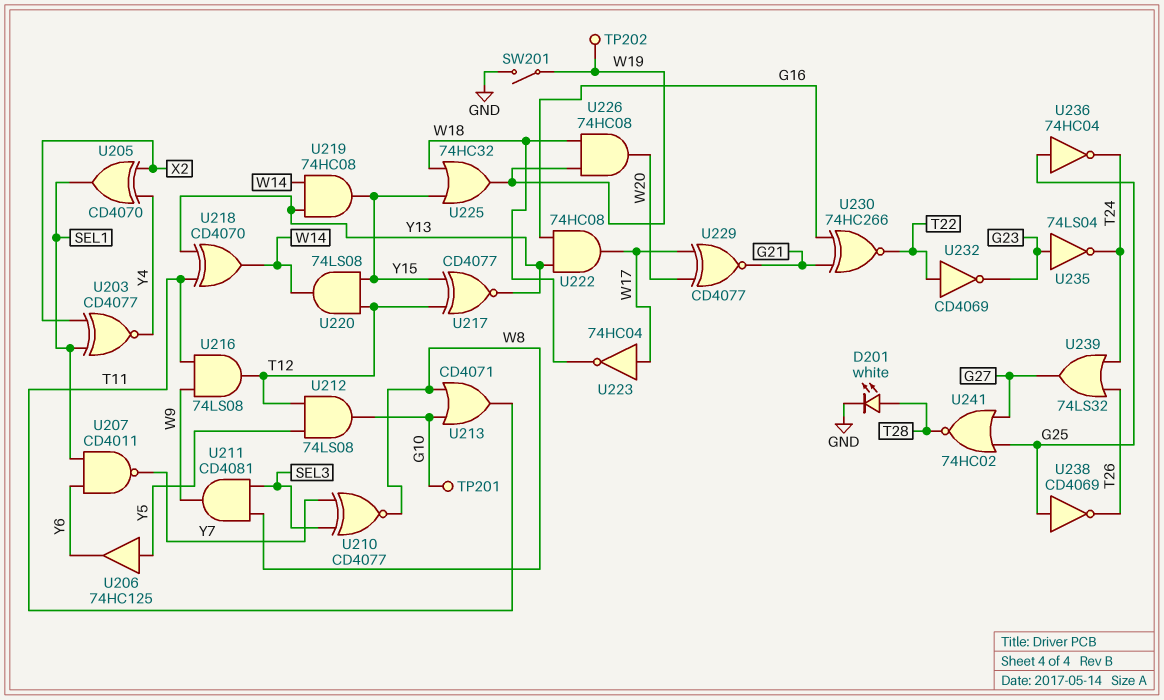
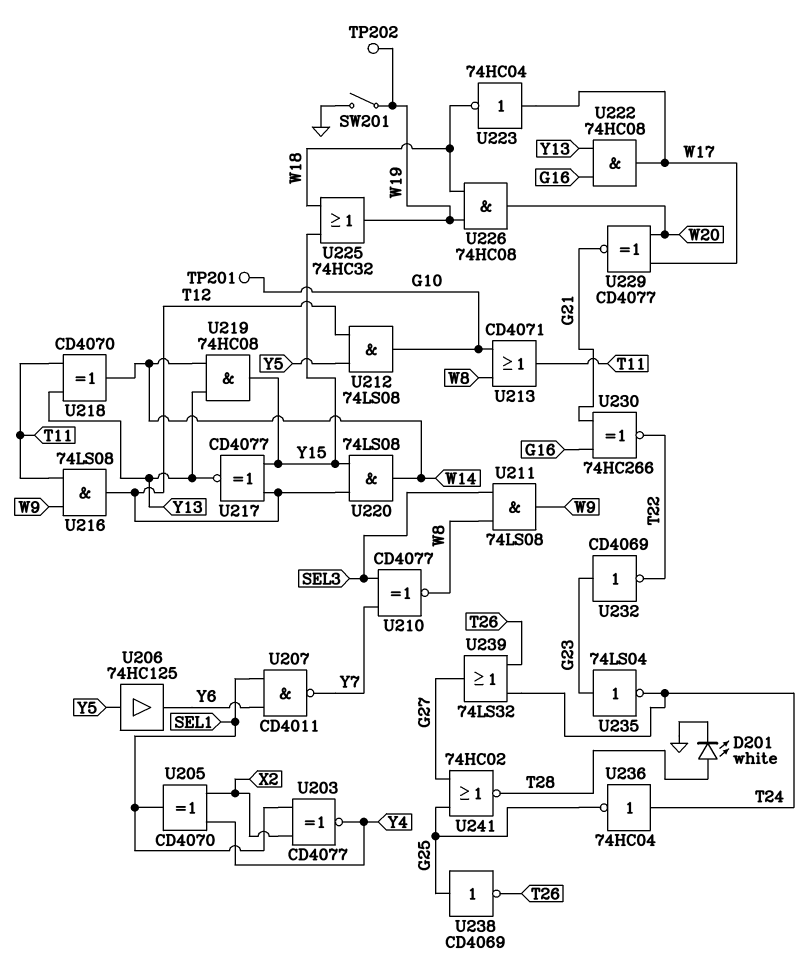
U211: AND CD4081 (in SEL3, in W8, out W9) -> AND 74LS08 (in SEL3, in W8, out W9)
U232: NOT CD4069 (in T22, out G23) -> NOT CD4069 (in G23, out T22)
U236: NOT 74HC04 (in G25, out T24) -> NOT 74HC04 (in T24, out G25)

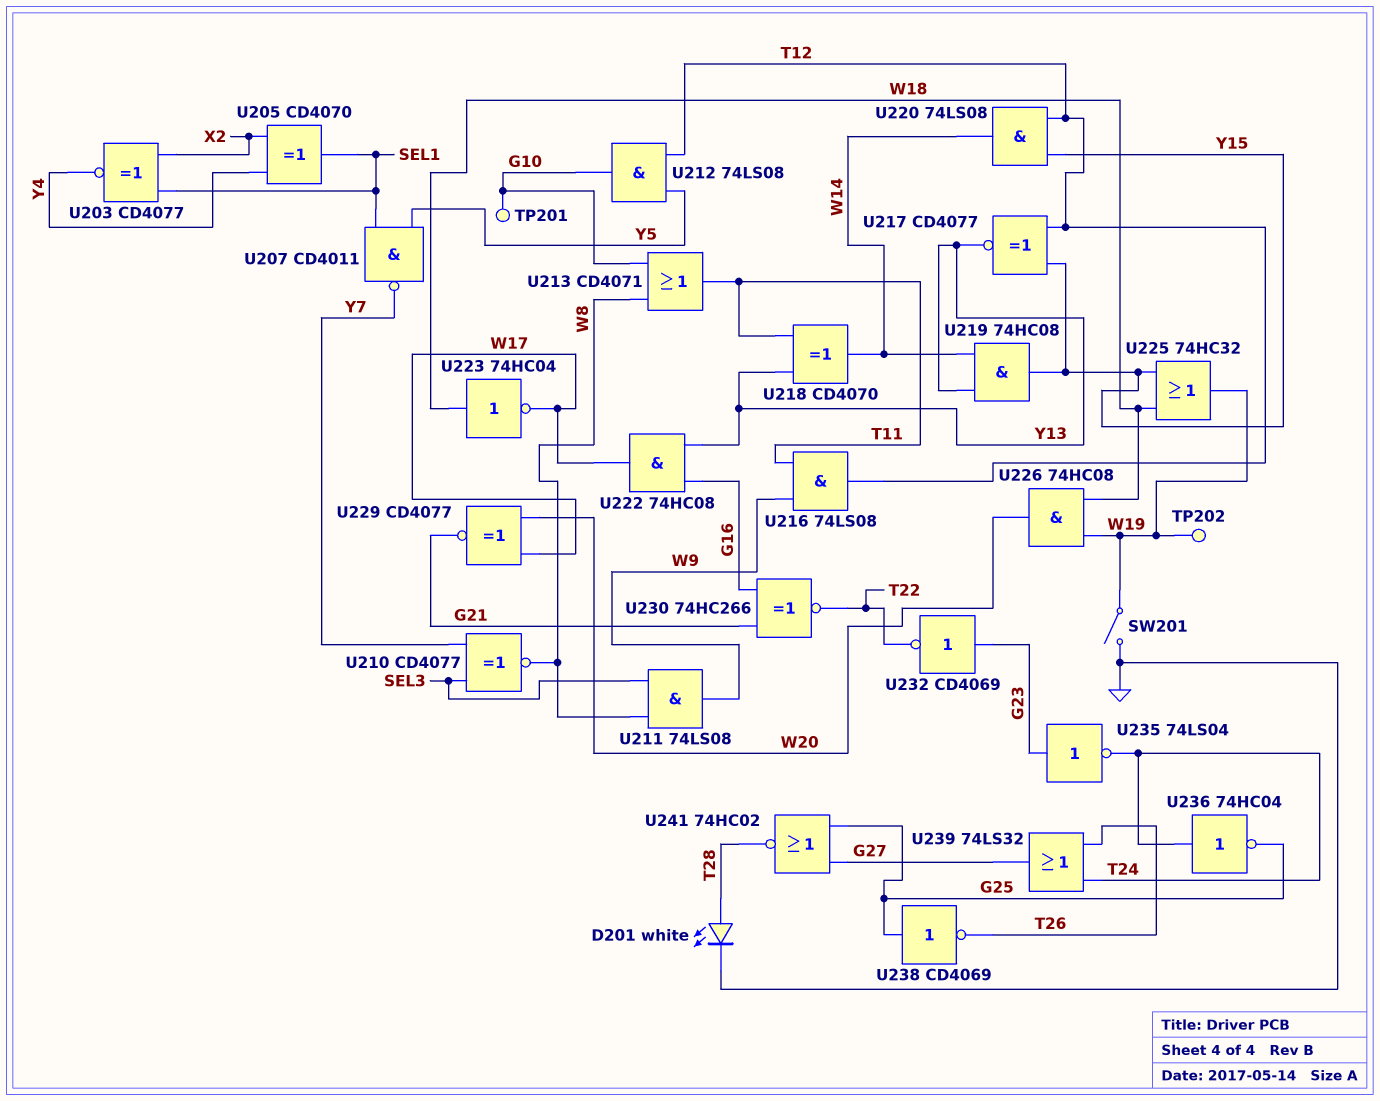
U206: buffer 74HC125 (in Y5, out Y6) -> none
U207: NAND CD4011 (in SEL1, in Y6, out Y7) -> NAND CD4011 (in SEL1, in Y5, out Y7)
U223: NOT 74HC04 (in W17, out W18) -> NOT 74HC04 (in W18, out W17)

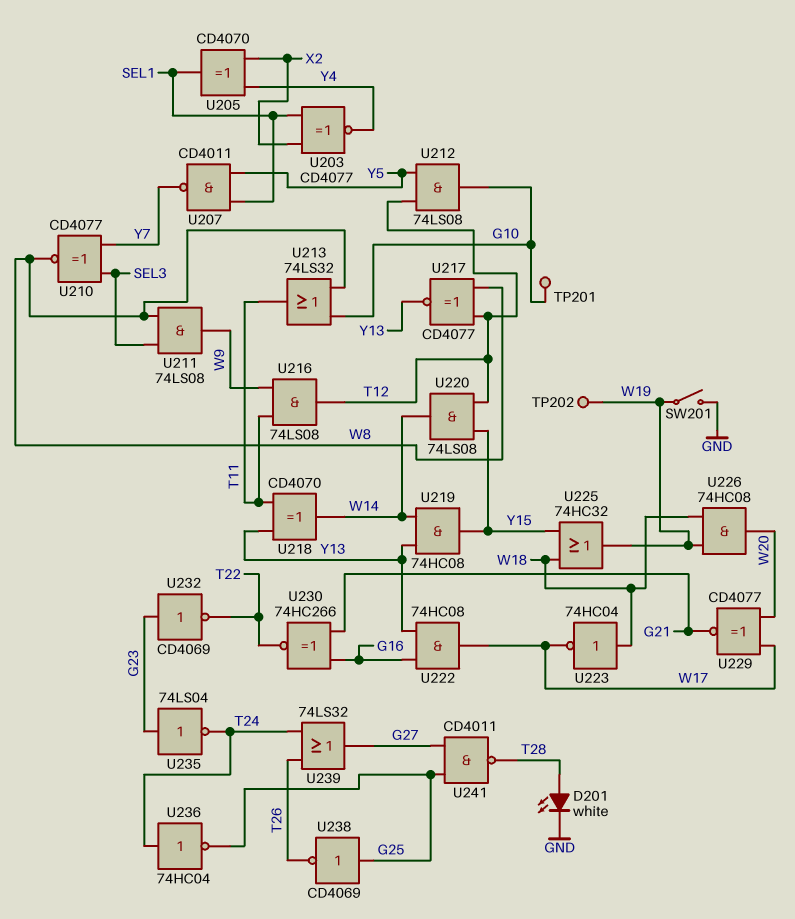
U213: OR CD4071 (in G10, in W8, out T11) -> OR 74LS32 (in G10, in W8, out T11)
U217: XNOR CD4077 (in T12, in Y15, out Y13) -> XNOR CD4077 (in T12, in W8, out Y13)
U241: NOR 74HC02 (in G25, in G27, out T28) -> NAND CD4011 (in G25, in G27, out T28)

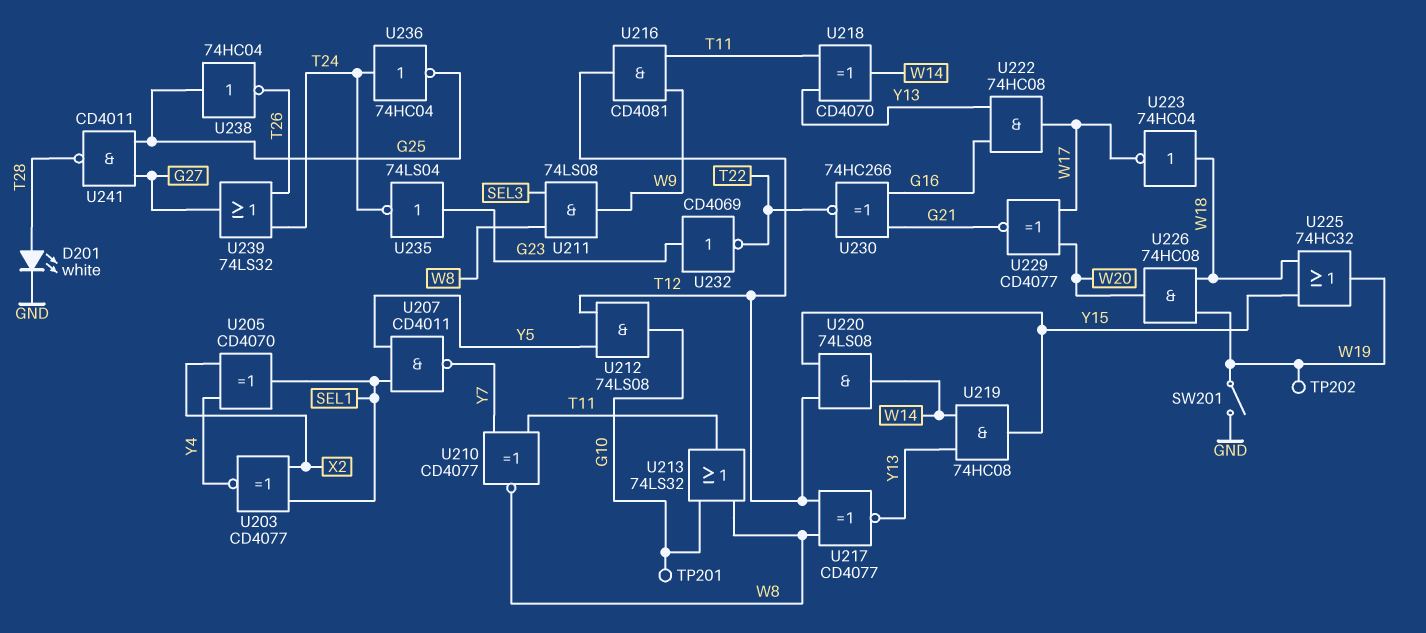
U210: XNOR CD4077 (in SEL3, in Y7, out W8) -> XNOR CD4077 (in T11, in Y7, out W8)
U216: AND 74LS08 (in T11, in W9, out T12) -> AND CD4081 (in T11, in W9, out T12)
U238: NOT CD4069 (in G25, out T26) -> NOT 74HC04 (in G25, out T26)

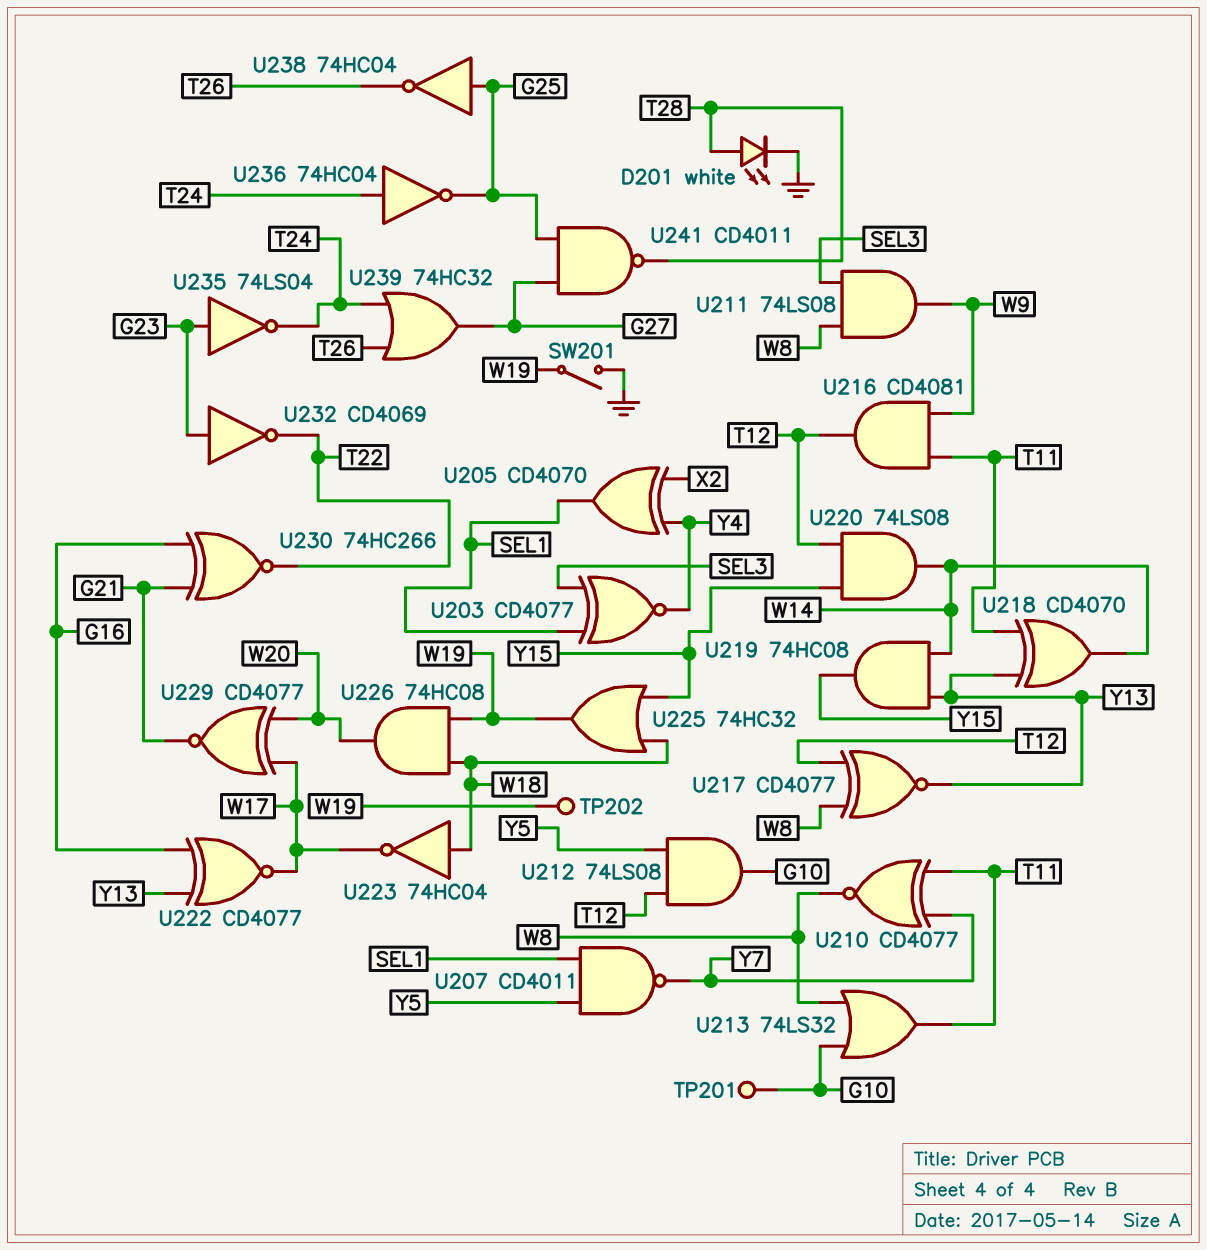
U203: XNOR CD4077 (in SEL1, in X2, out Y4) -> XNOR CD4077 (in SEL1, in SEL3, out Y4)
U222: AND 74HC08 (in G16, in Y13, out W17) -> XNOR CD4077 (in G16, in Y13, out W17)
U239: OR 74LS32 (in T24, in T26, out G27) -> OR 74HC32 (in T24, in T26, out G27)

